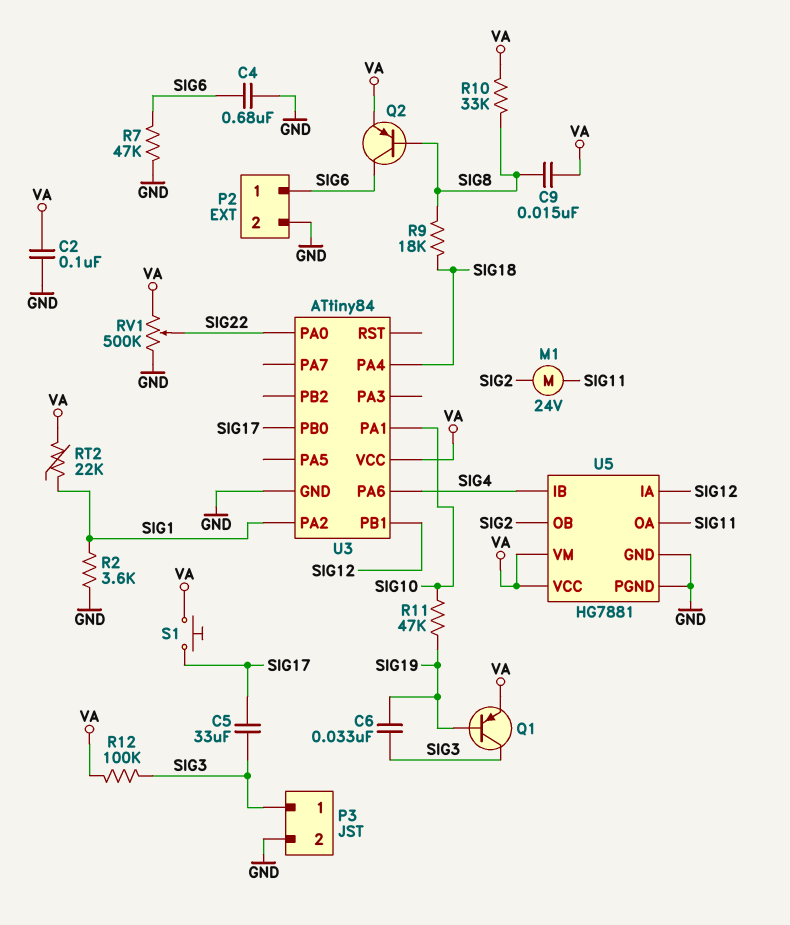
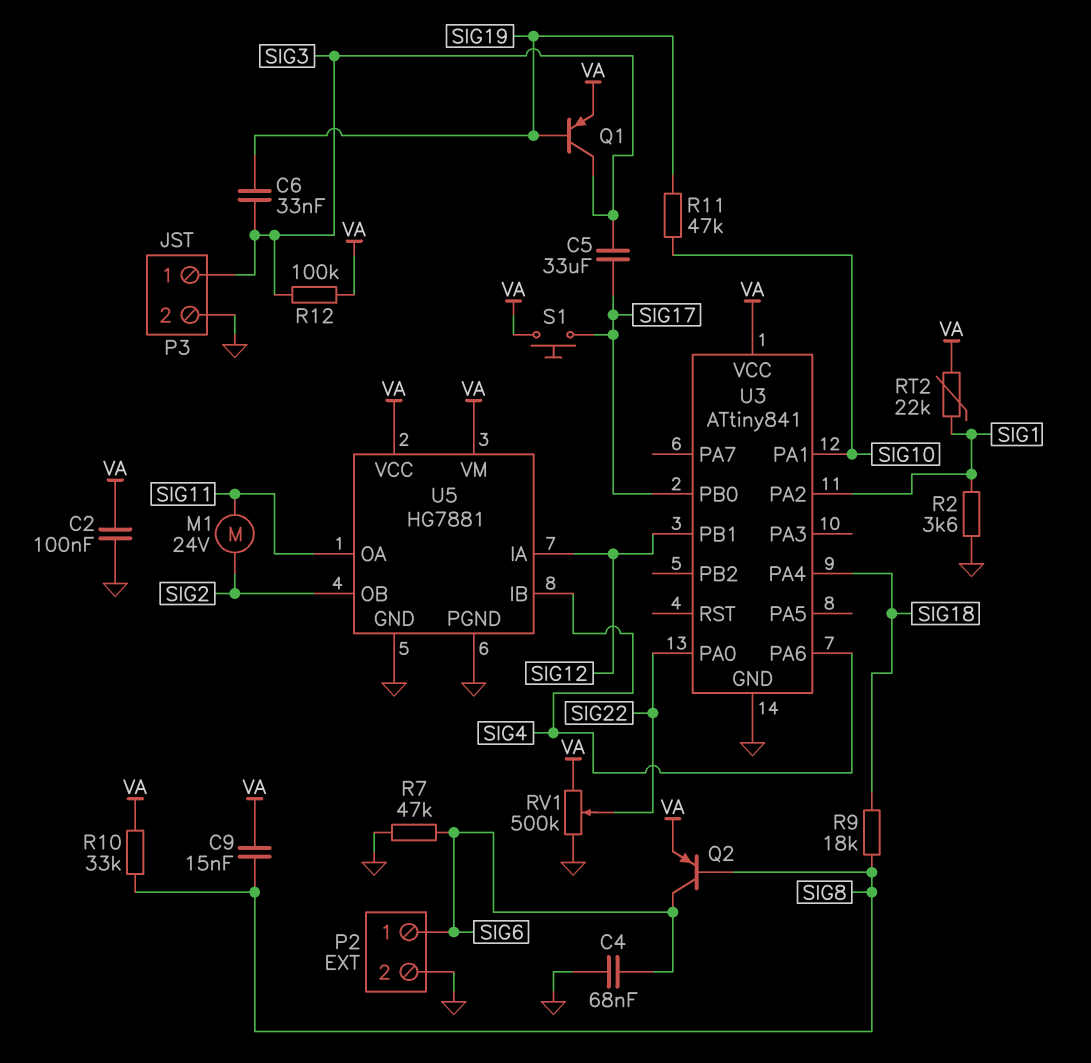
C4: 680nF (GND, SIG6) -> 68nF (GND, SIG6)
U3: ATtiny84 -> ATtiny841

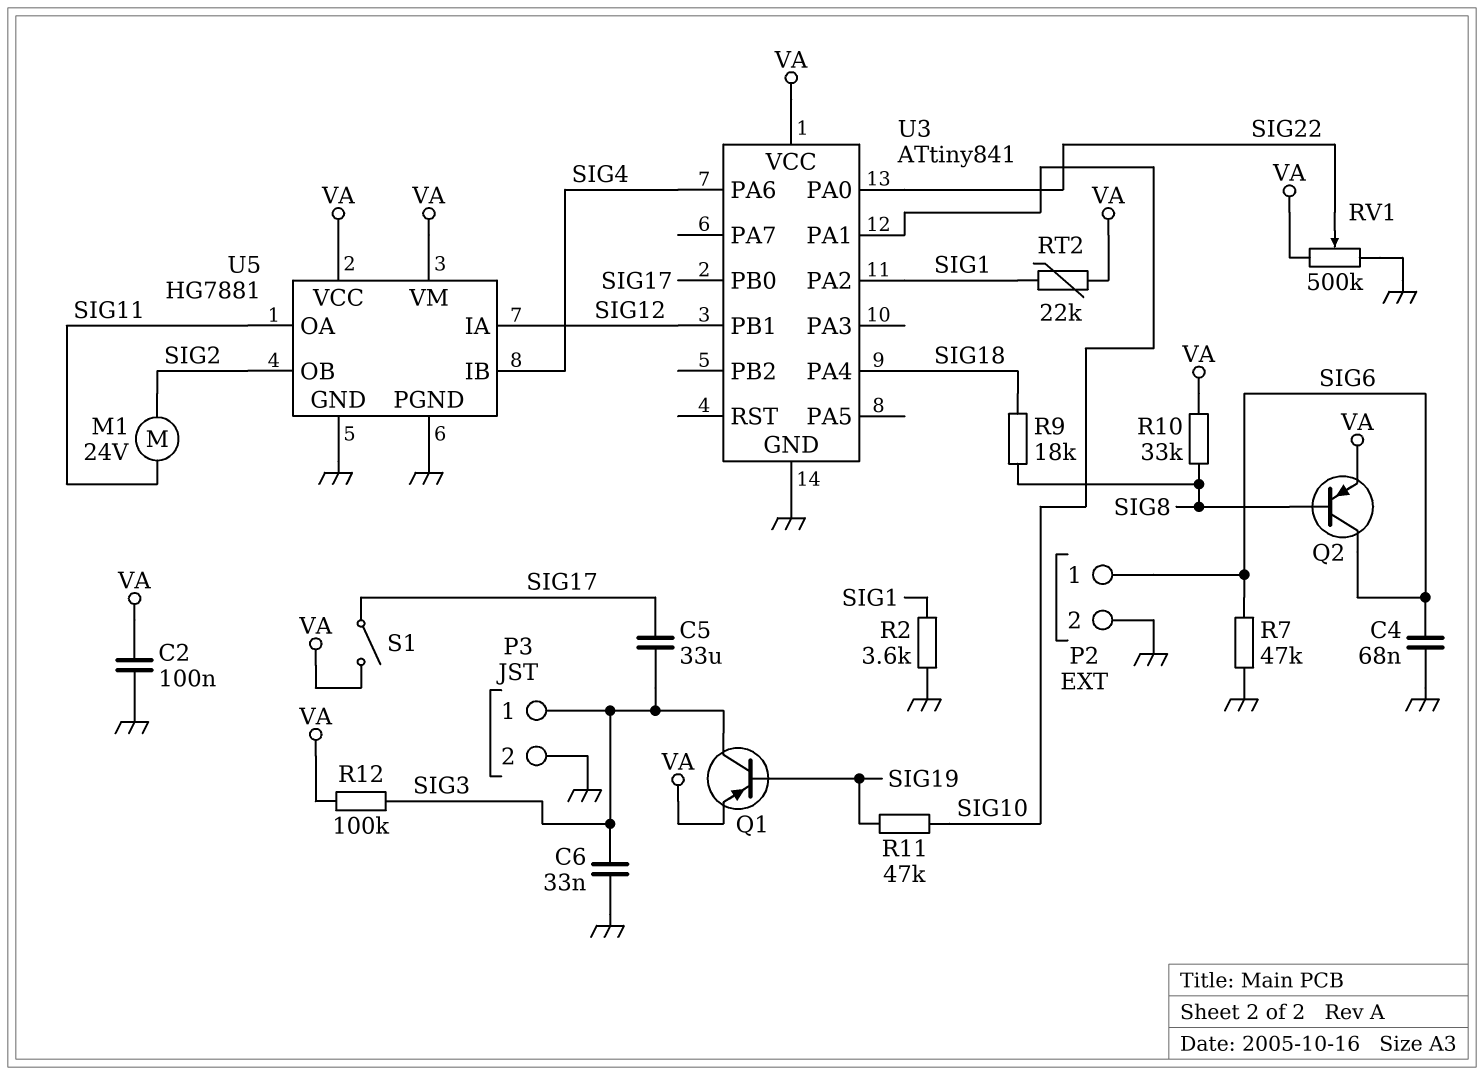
C6: 33nF (SIG3, SIG19) -> 33nF (GND, SIG3)
C9: 15nF (SIG8, VA) -> none
S1: button (SIG17, VA) -> switch (SIG17, VA)

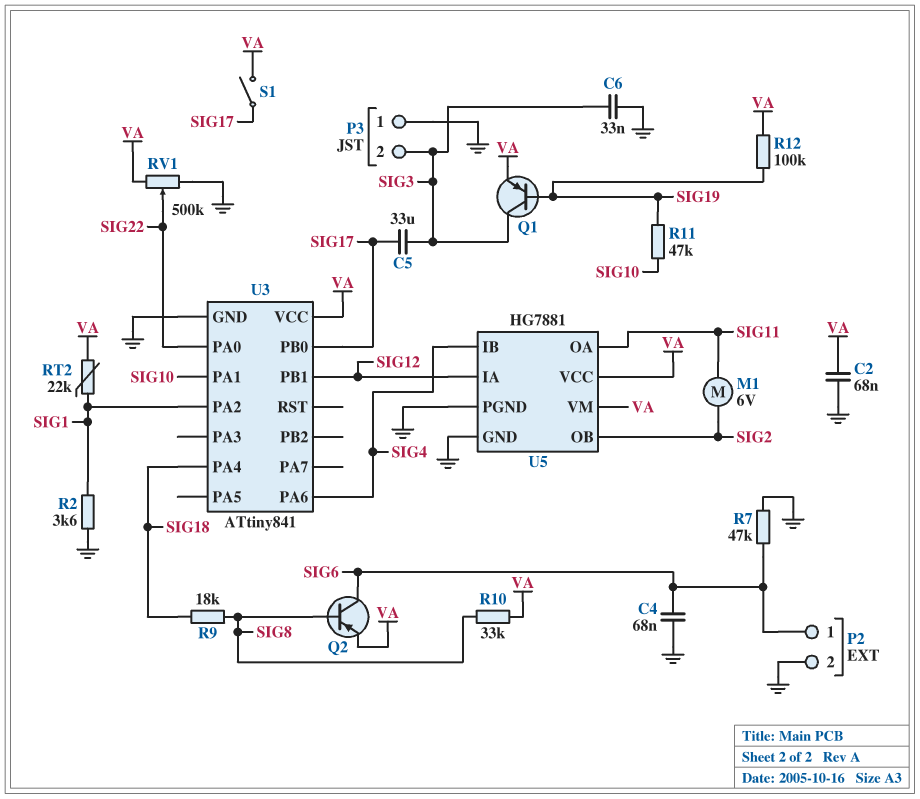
C2: 100nF (GND, VA) -> 68nF (GND, VA)
M1: motor 24V (SIG2, SIG11) -> motor 6V (SIG2, SIG11)
P3 pin 1: SIG3 -> GND
P3 pin 2: GND -> SIG3
R12: 100k (SIG3, VA) -> 100k (SIG19, VA)

